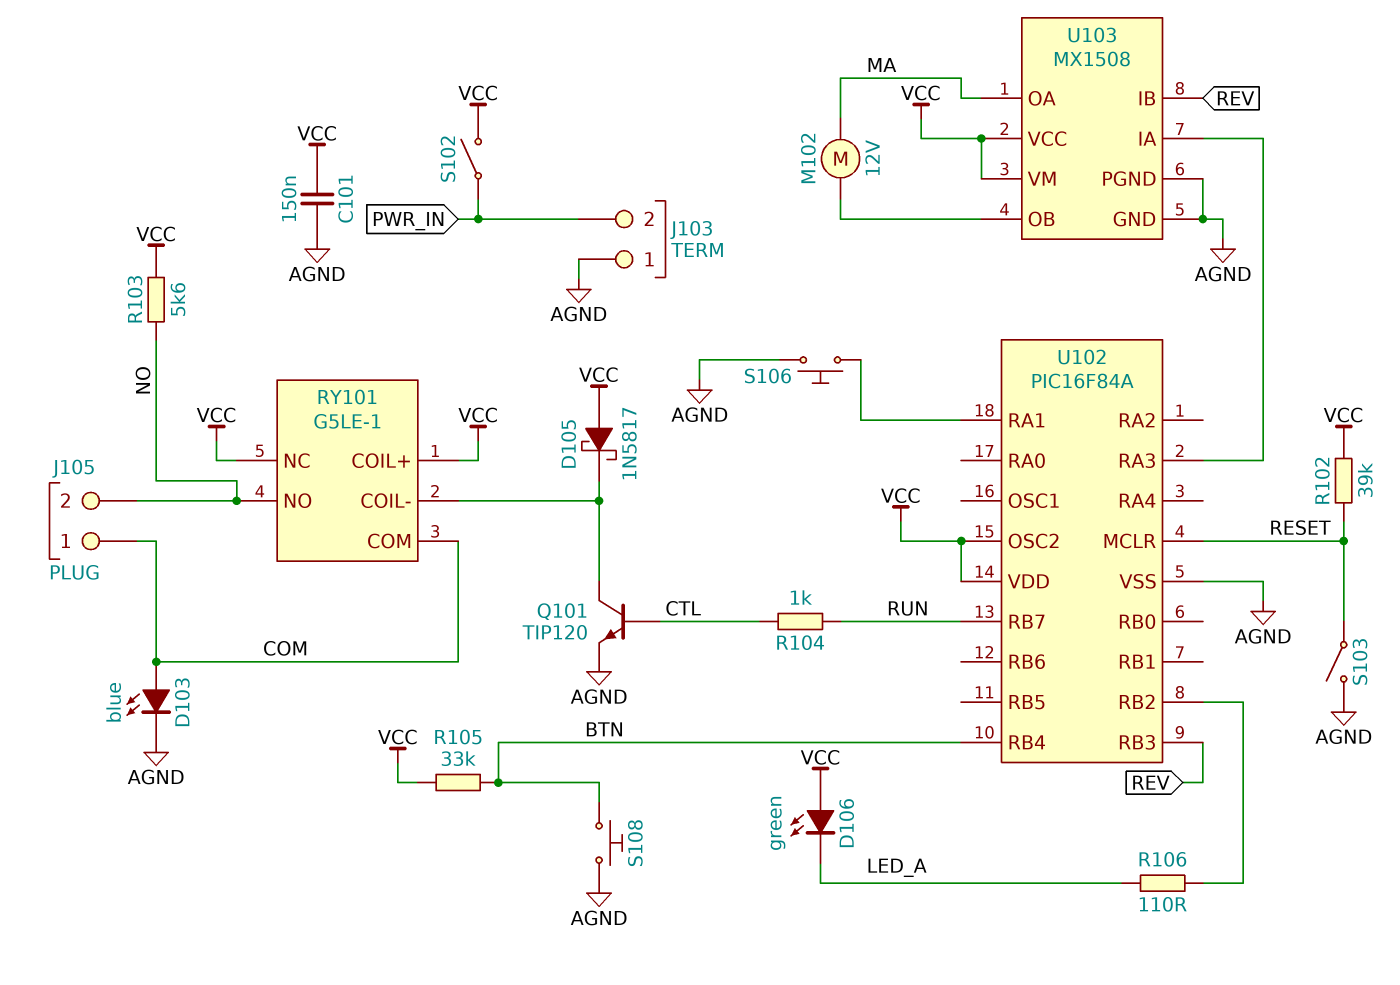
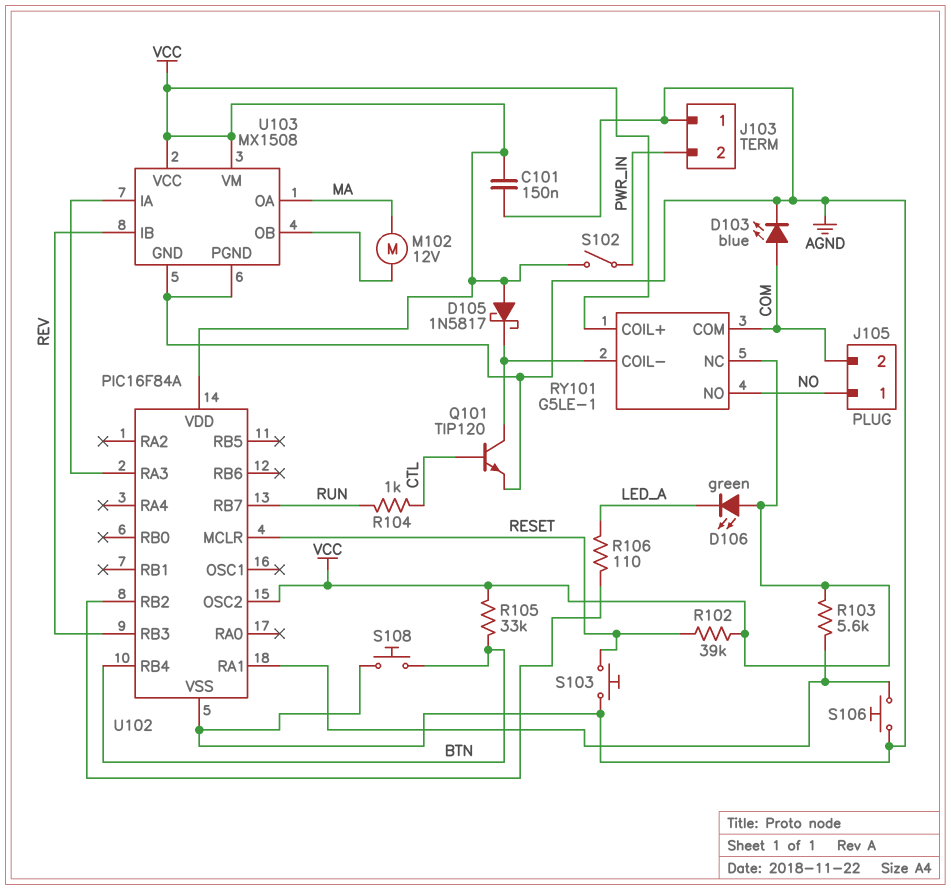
J105 pin 1: COM -> NO
J105 pin 2: NO -> COM
R103: 5.6k (NO, VCC) -> 5.6k (U102/RA1, VCC)
S103: switch (AGND, RESET) -> button (AGND, RESET)

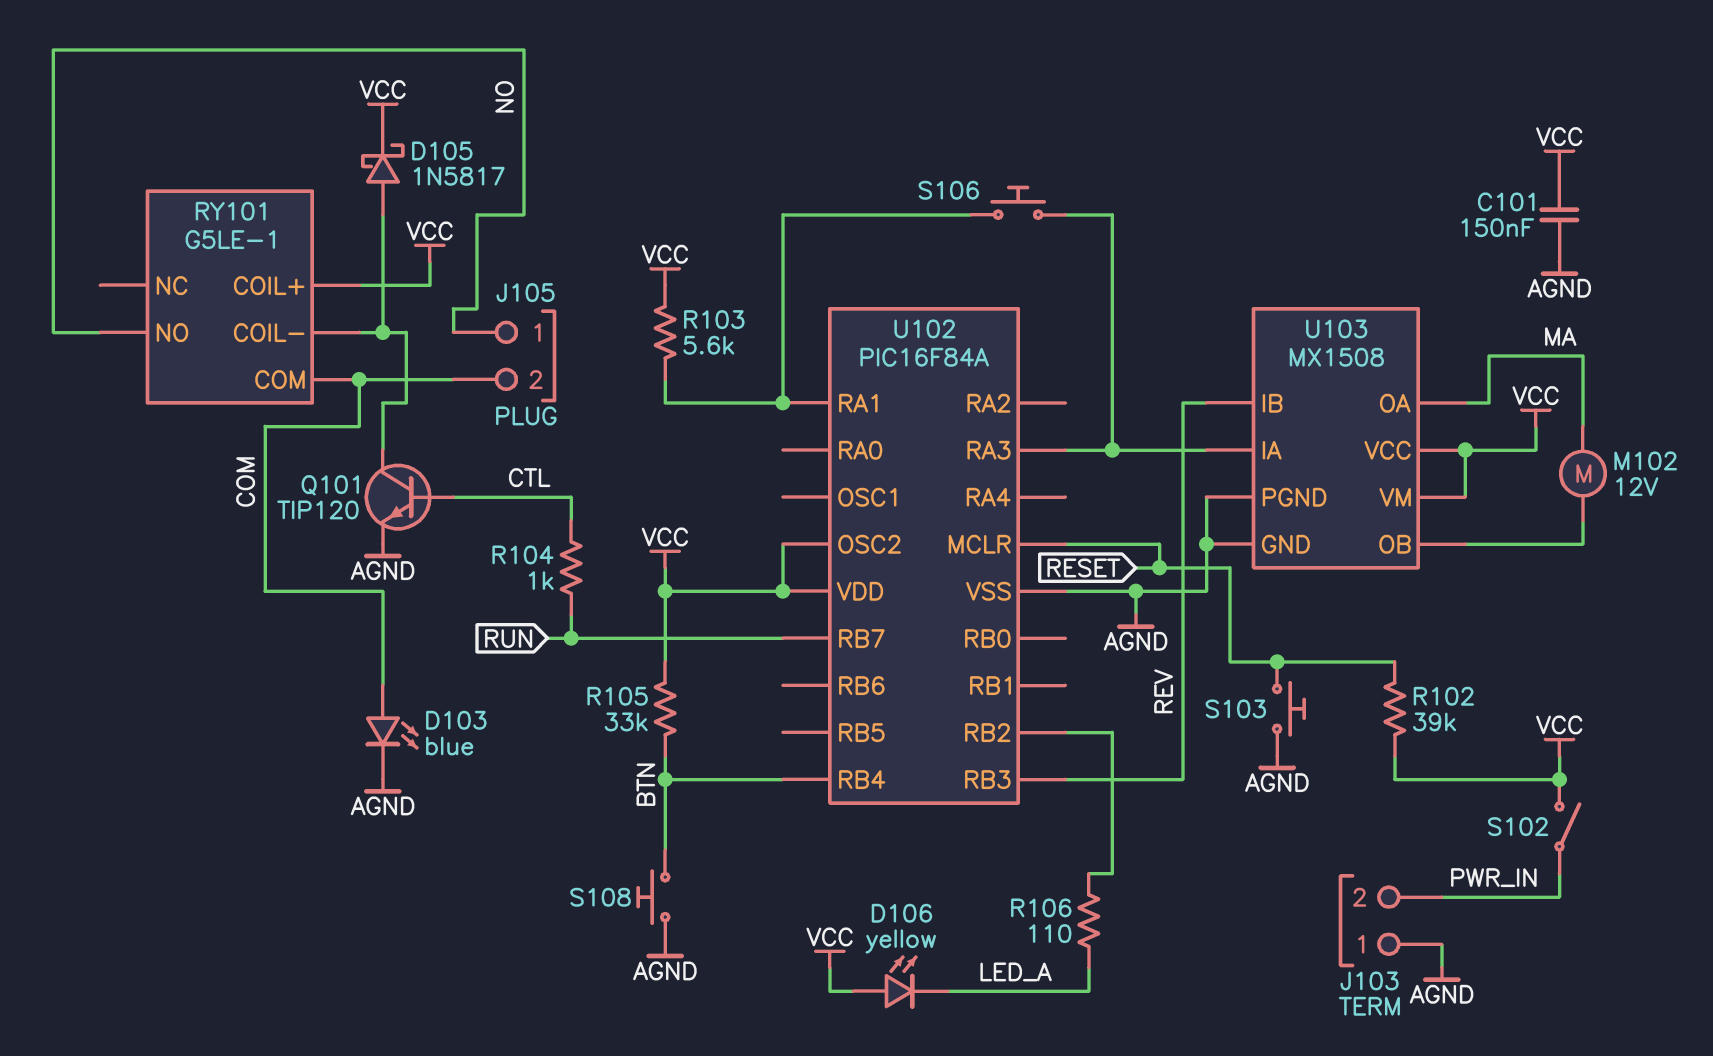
D105: schottky 1N5817 (A VCC, K RY101/COIL-) -> schottky 1N5817 (A RY101/COIL-, K VCC)
D106: LED green (A VCC, K LED_A) -> LED yellow (A VCC, K LED_A)
RY101 pin NC: VCC -> none
S106: button (AGND, U102/RA1) -> button (U102/RA1, U102/RA3)

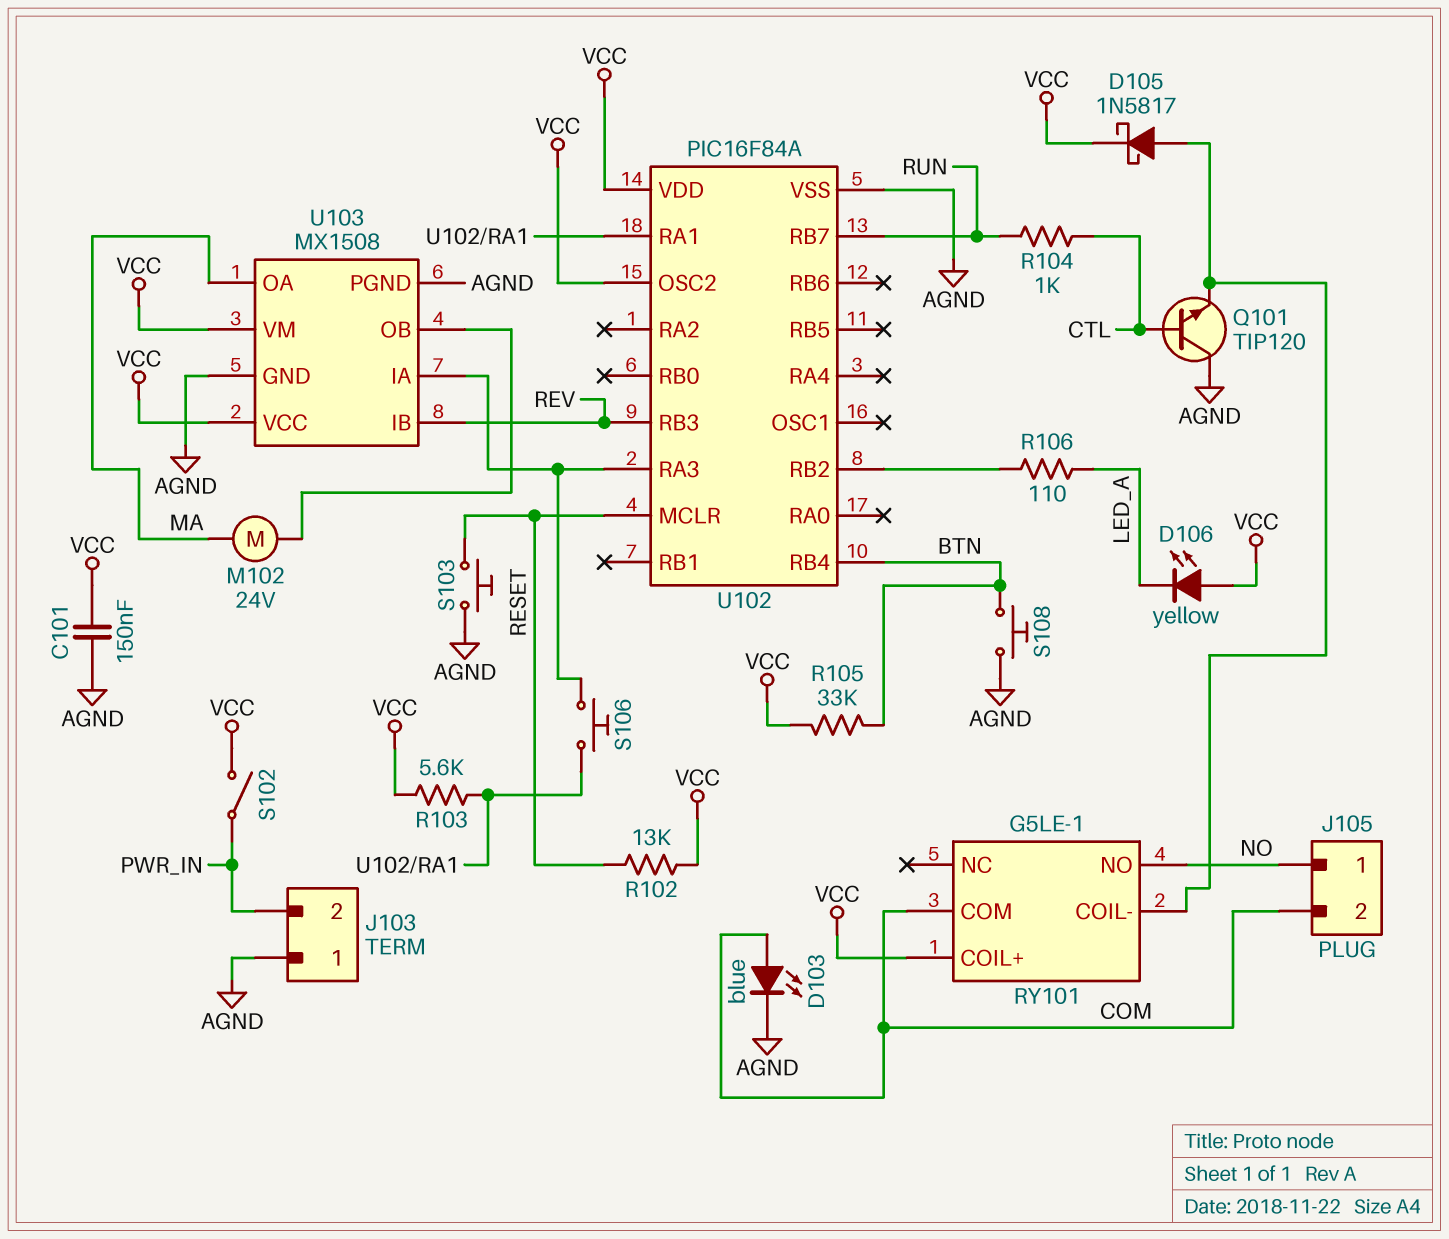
M102: motor 12V (MA, U103/OB) -> motor 24V (MA, U103/OB)
Q101: NPN TIP120 (B CTL, C RY101/COIL-, E AGND) -> NPN TIP120 (B CTL, C AGND, E RY101/COIL-)
R102: 39k (RESET, VCC) -> 13k (RESET, VCC)

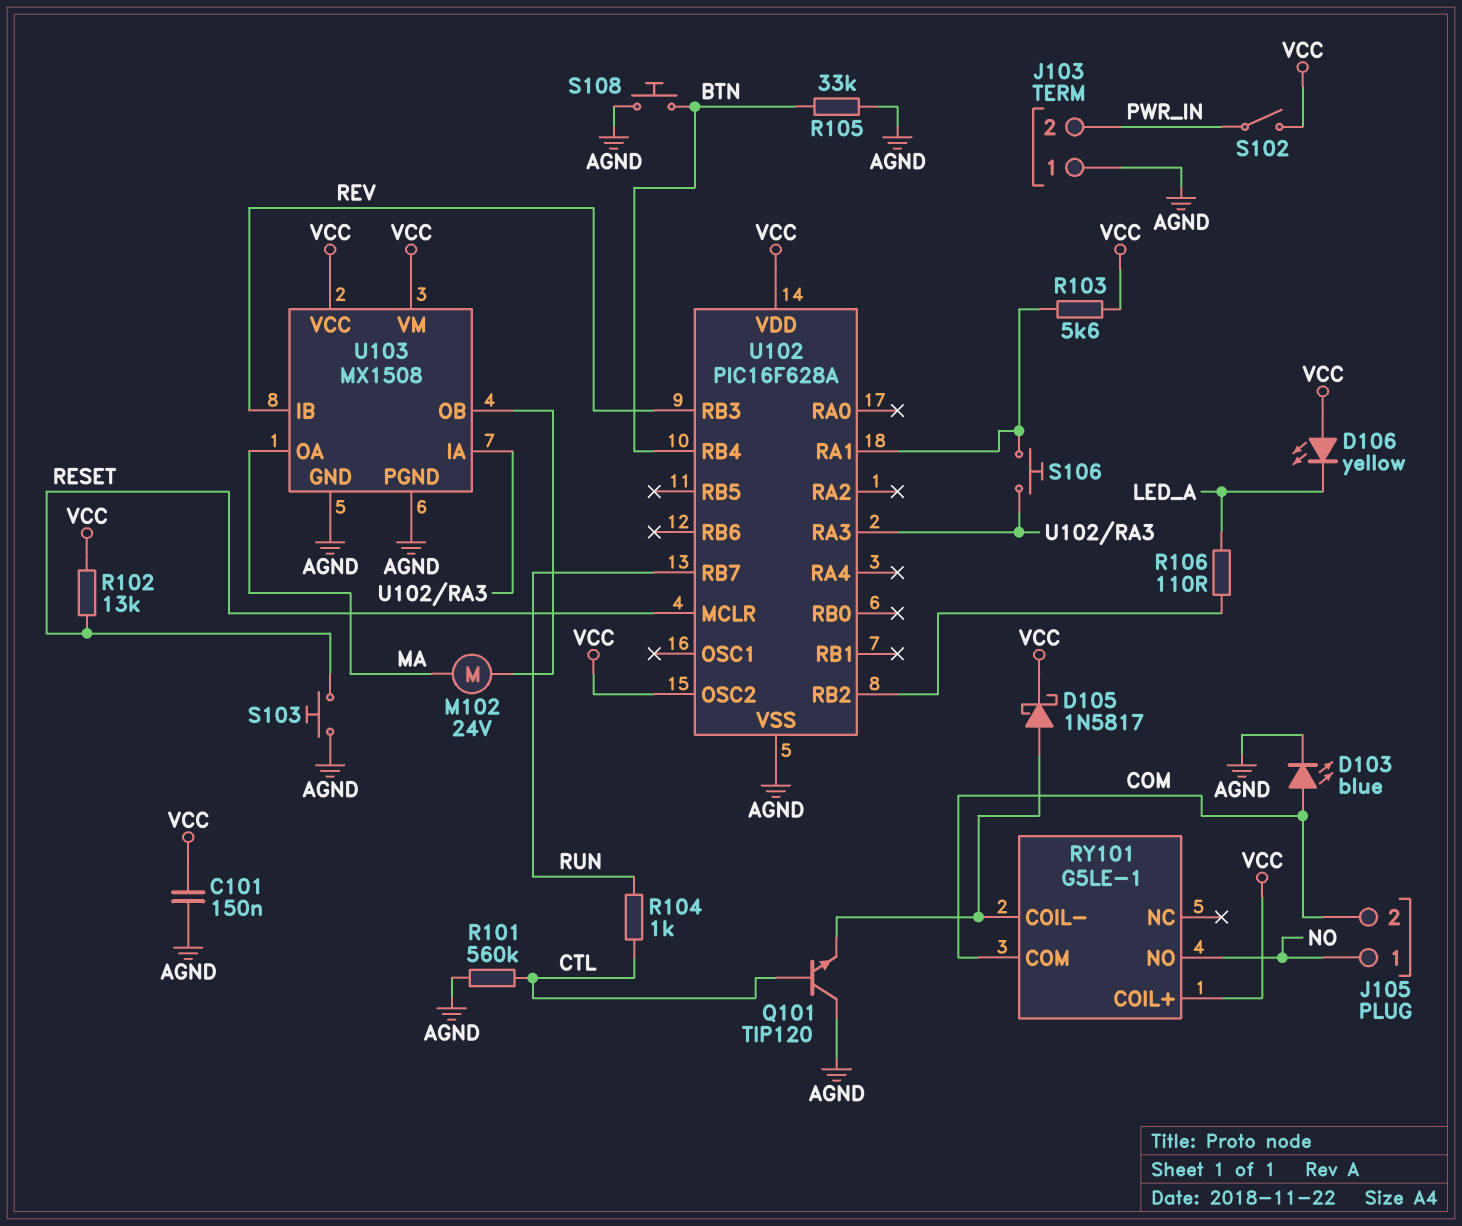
R101: none -> 560k (AGND, CTL)
R105: 33k (BTN, VCC) -> 33k (AGND, BTN)
U102: PIC16F84A -> PIC16F628A

